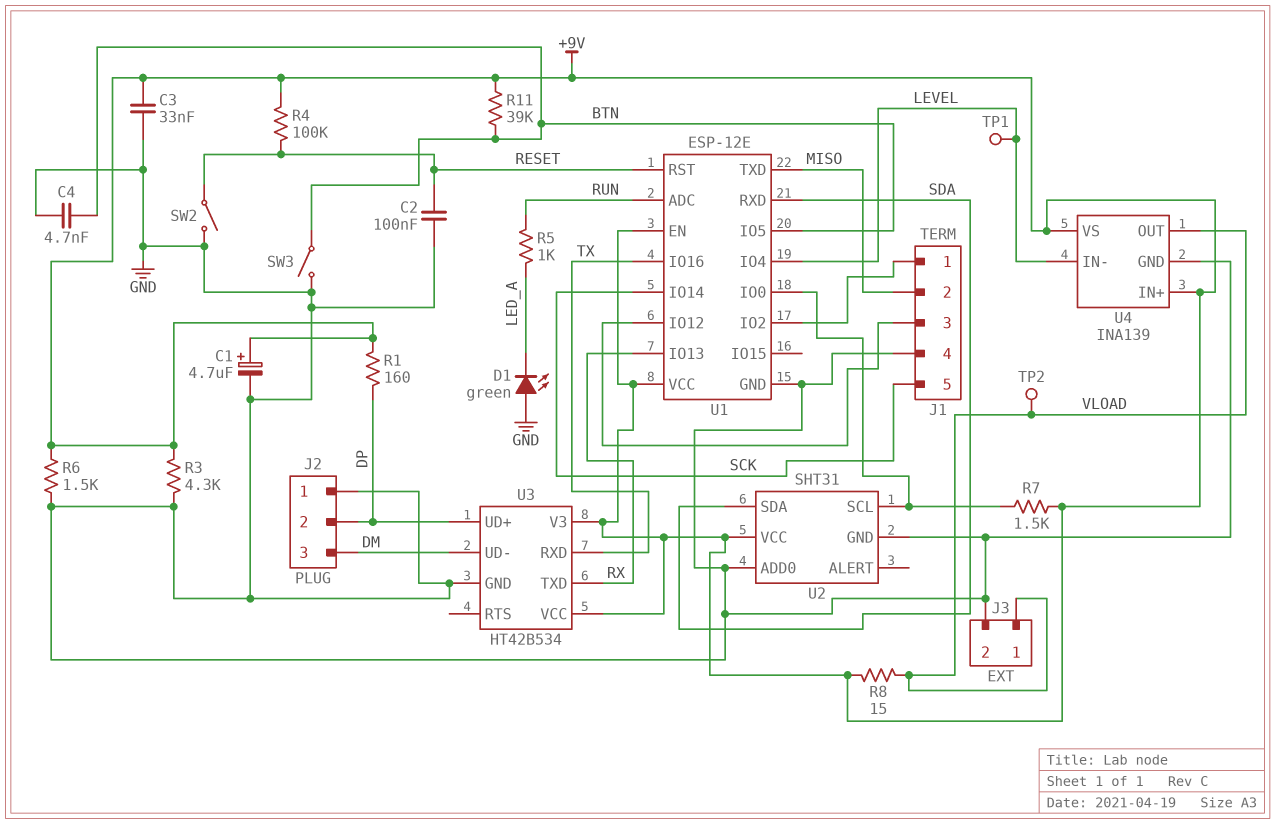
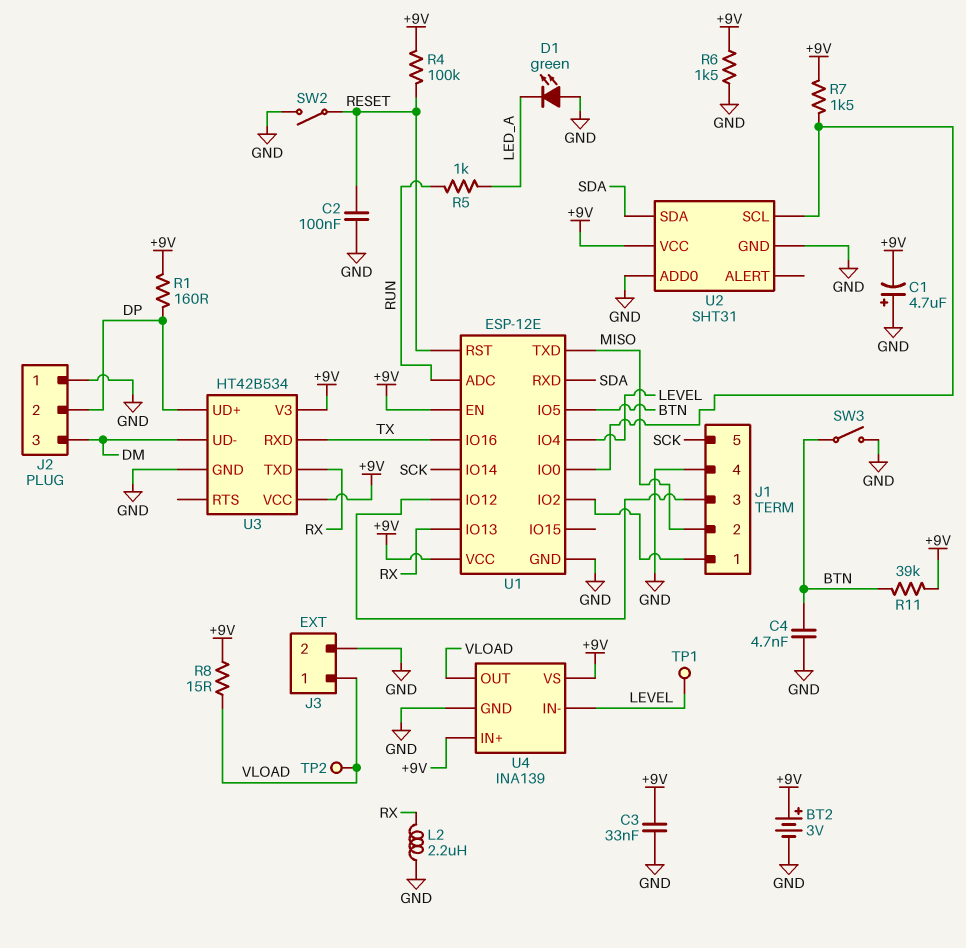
BT2: none -> 3V (plus +9V, minus GND)
C1: 4.7uF (plus +9V, minus GND) -> 4.7uF (plus GND, minus +9V)
L2: none -> 2.2uH (GND, RX)
R3: 4.3k (+9V, GND) -> none

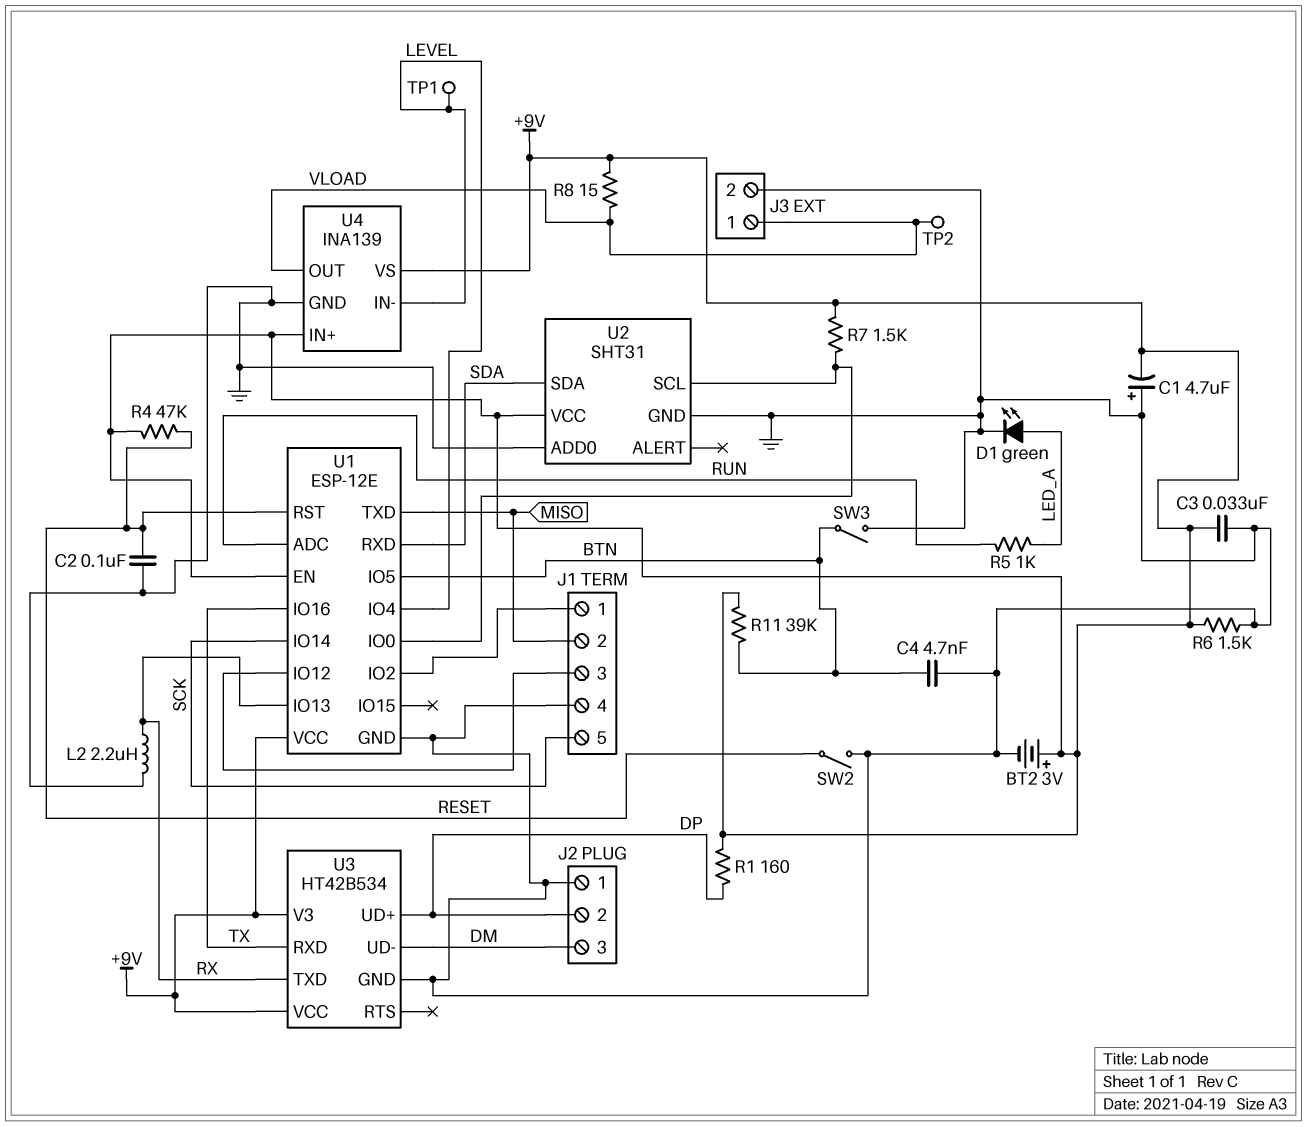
D1: LED green (A GND, K LED_A) -> LED green (A LED_A, K GND)
R4: 100k (+9V, RESET) -> 47k (+9V, RESET)

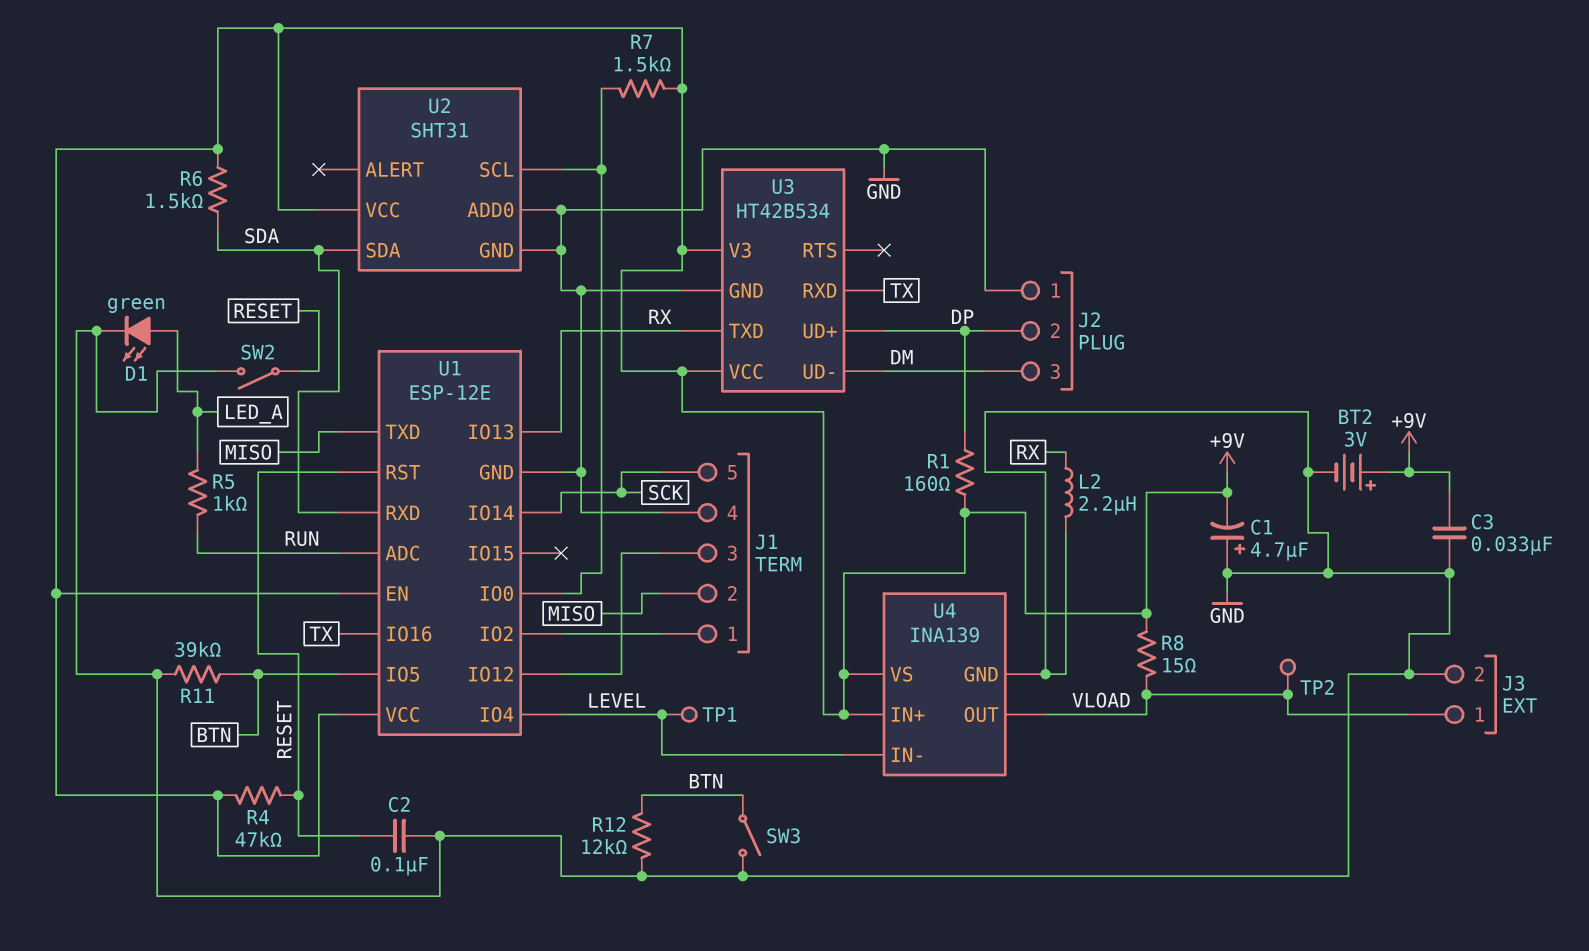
C4: 4.7nF (BTN, GND) -> none
R6: 1.5k (+9V, GND) -> 1.5k (+9V, SDA)
R11: 39k (+9V, BTN) -> 39k (BTN, GND)
R12: none -> 12k (BTN, GND)

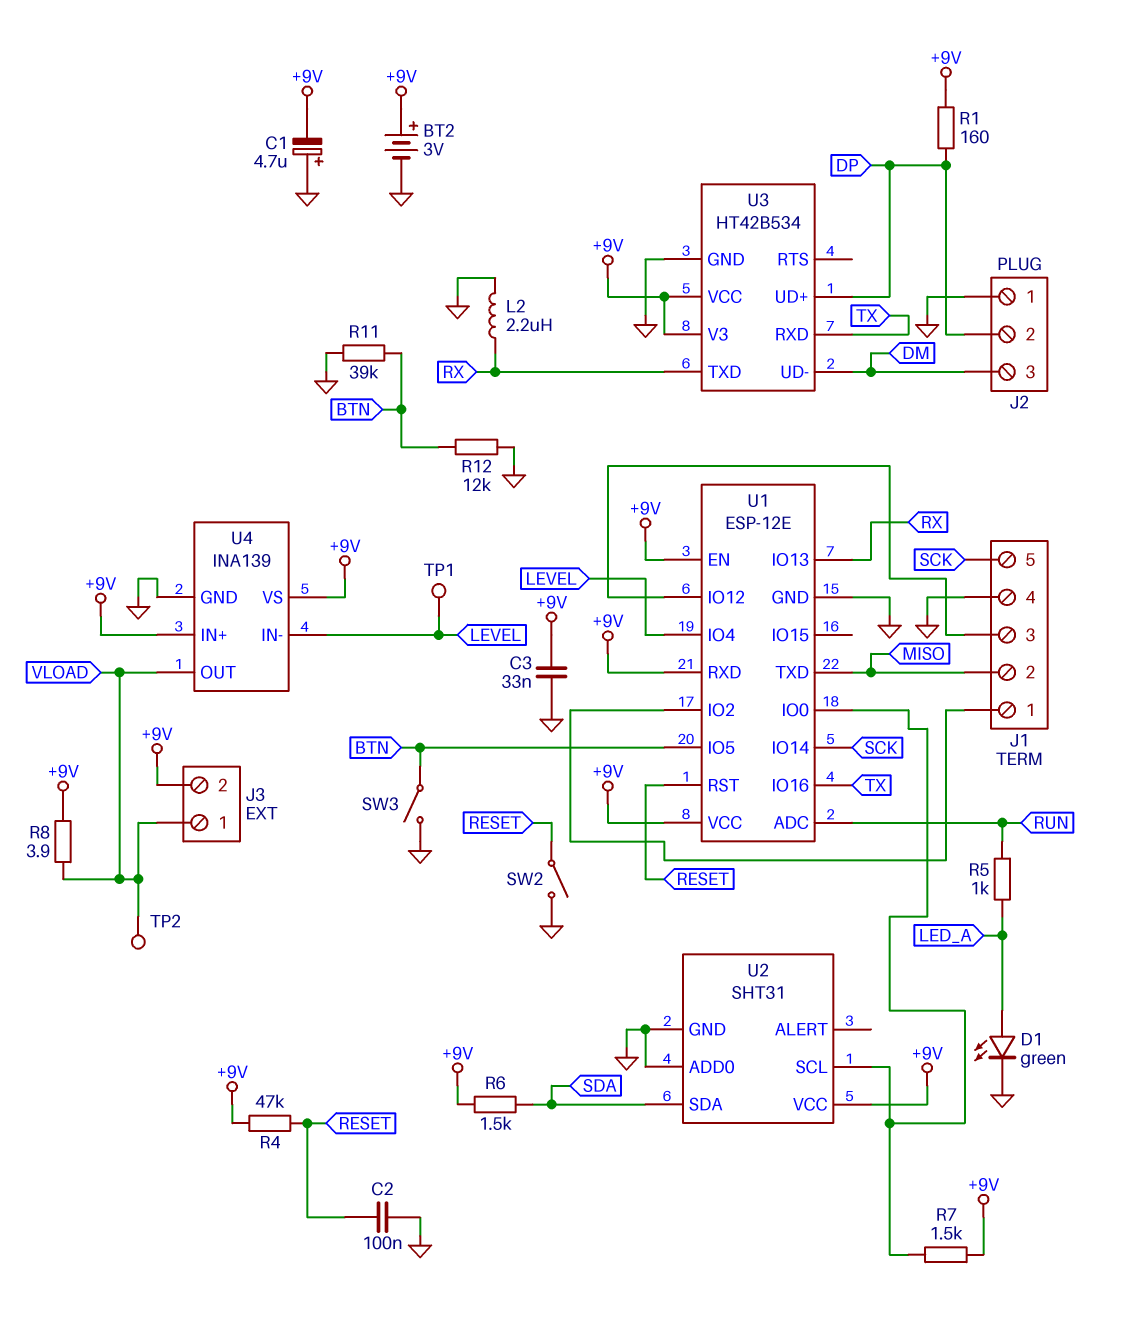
J3 pin 2: GND -> +9V
R8: 15 (+9V, VLOAD) -> 3.9 (+9V, VLOAD)
U1 pin RXD: SDA -> +9V

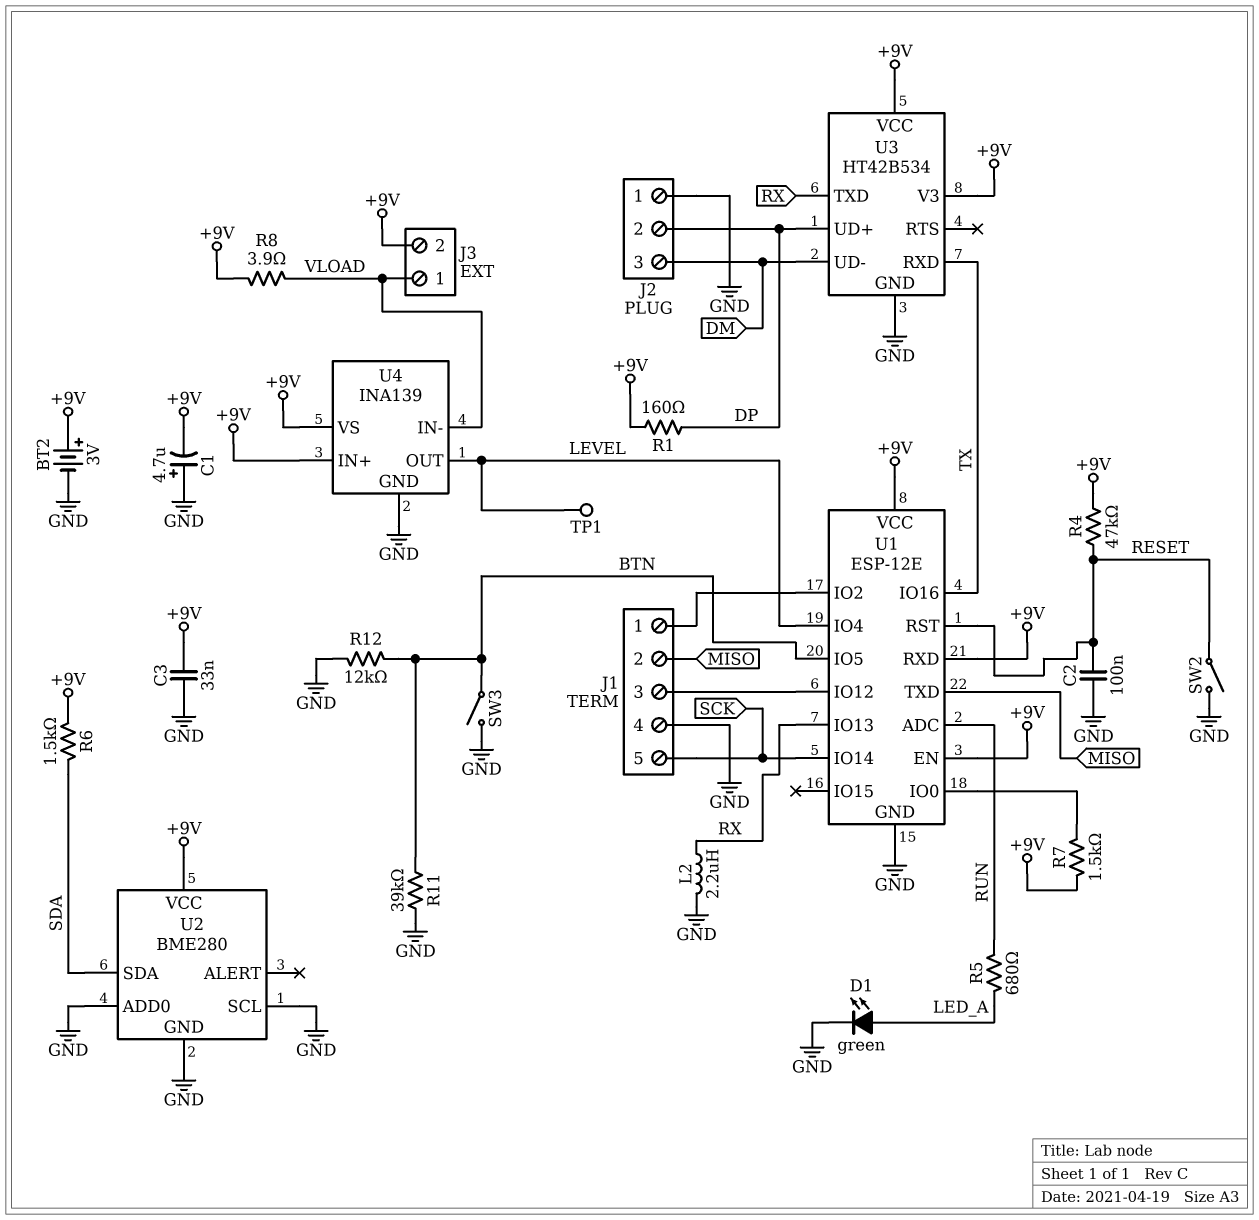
R5: 1k (LED_A, RUN) -> 680 (LED_A, RUN)
TP2: test point (VLOAD) -> none
U2: SHT31 -> BME280
U2 pin SCL: U1/IO0 -> GND
U4 pin IN-: LEVEL -> VLOAD
U4 pin OUT: VLOAD -> LEVEL

